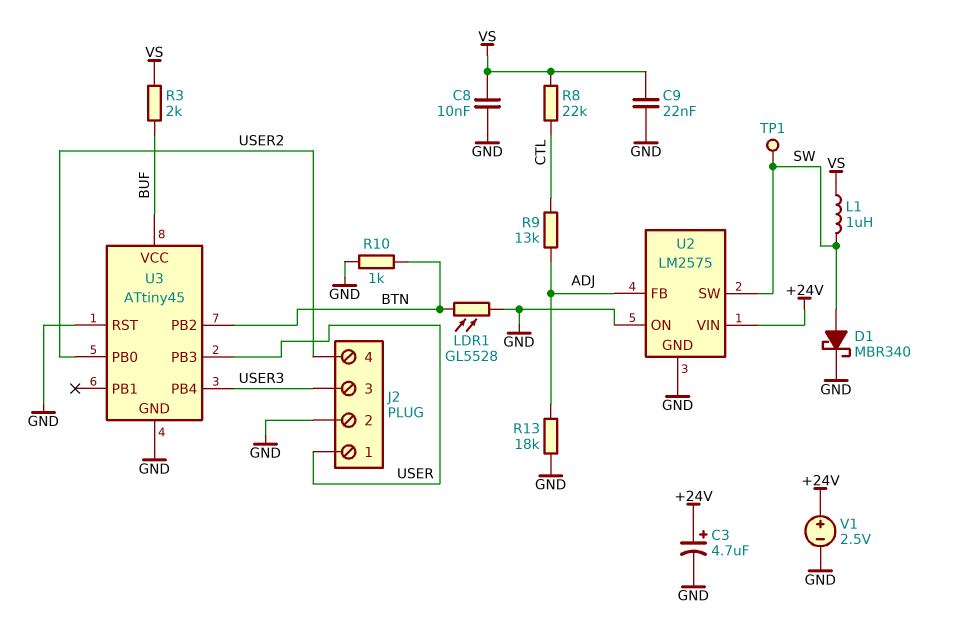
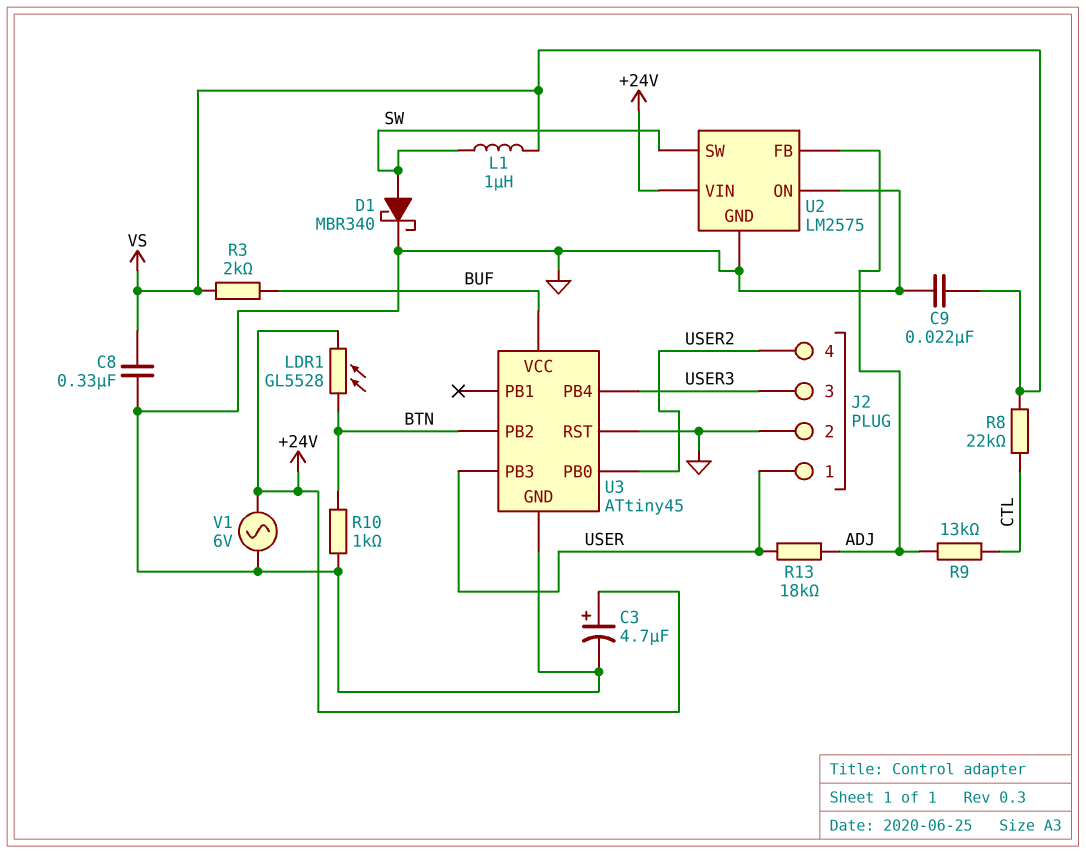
C8: 10nF (GND, VS) -> 330nF (GND, VS)
LDR1: GL5528 (BTN, GND) -> GL5528 (+24V, BTN)
R13: 18k (ADJ, GND) -> 18k (ADJ, USER)
TP1: test point (SW) -> none
V1: 2.5V (plus +24V, minus GND) -> AC 6V (+24V, GND)

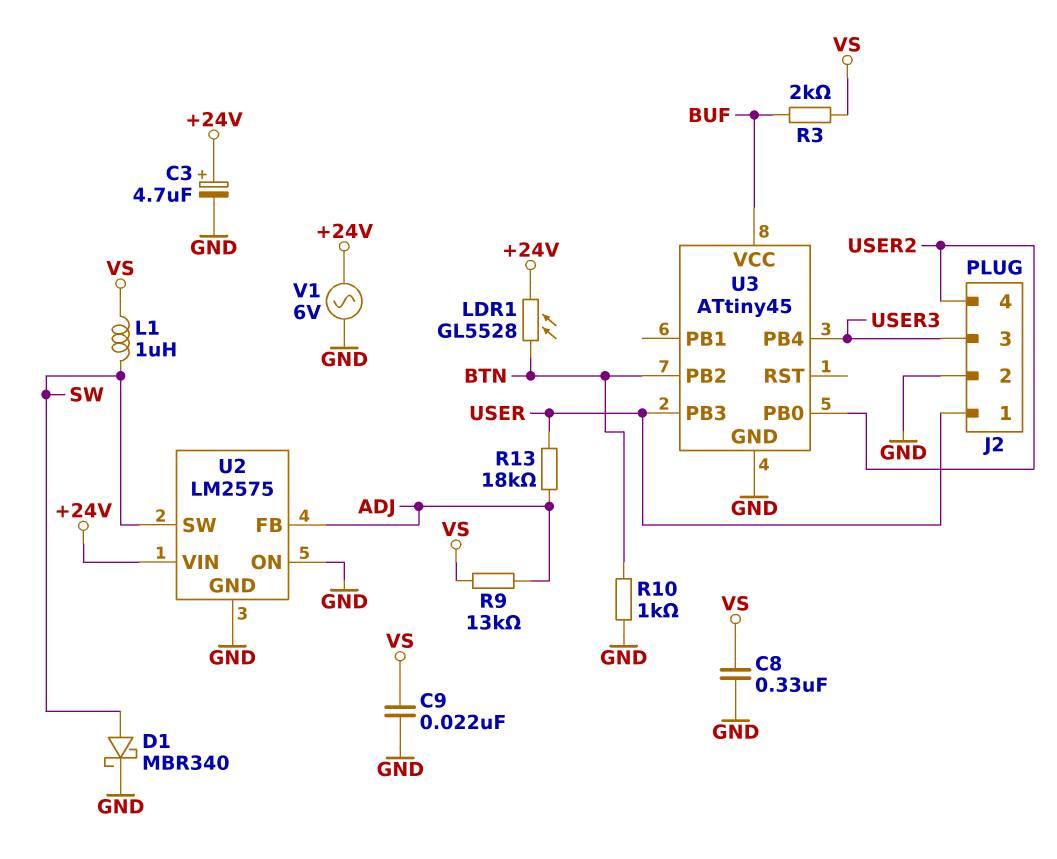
R8: 22k (CTL, VS) -> none
R9: 13k (ADJ, CTL) -> 13k (ADJ, VS)
U3 pin RST: GND -> none

